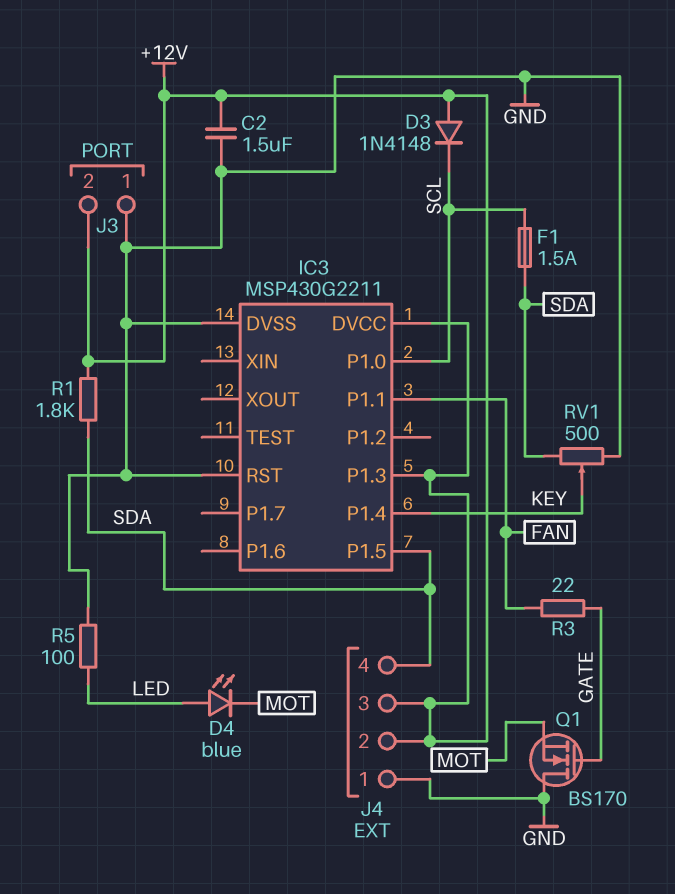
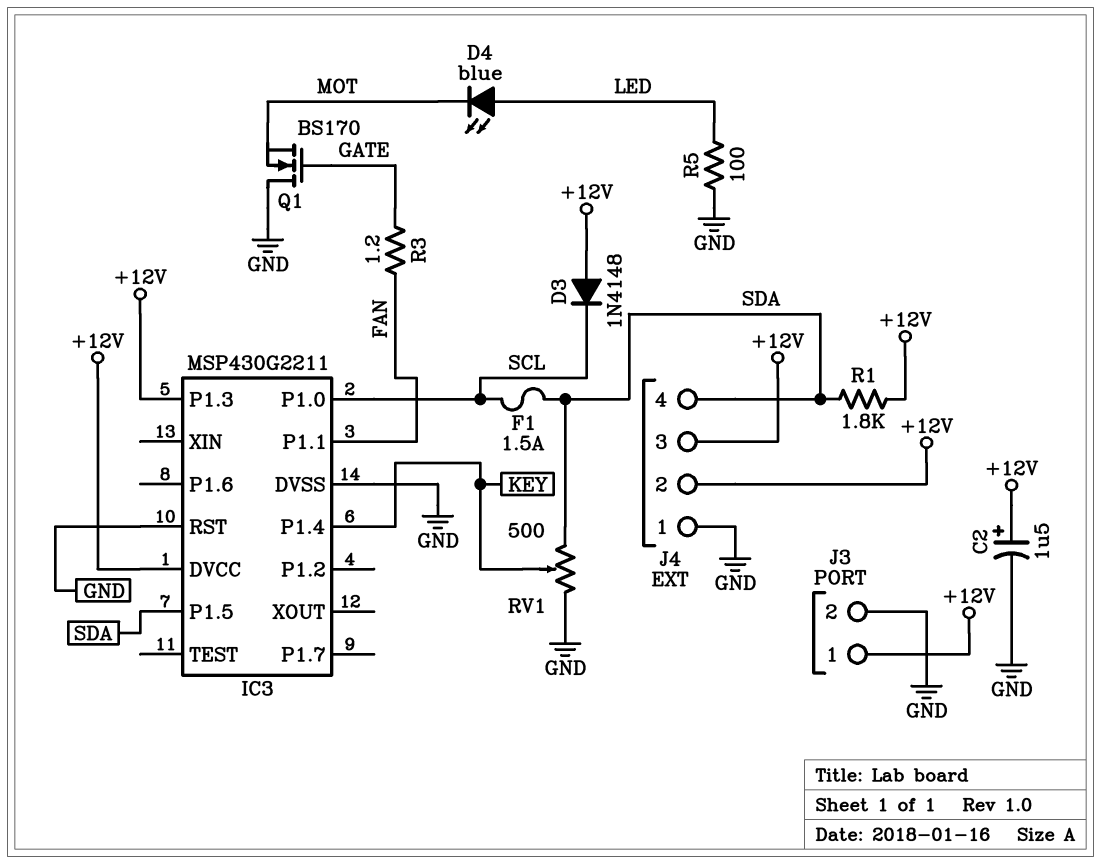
C2: 1.5uF (+12V, GND) -> 1.5uF (plus +12V, minus GND)
J3 pin 1: GND -> +12V
J3 pin 2: +12V -> GND
R3: 22 (FAN, GATE) -> 1.2 (FAN, GATE)

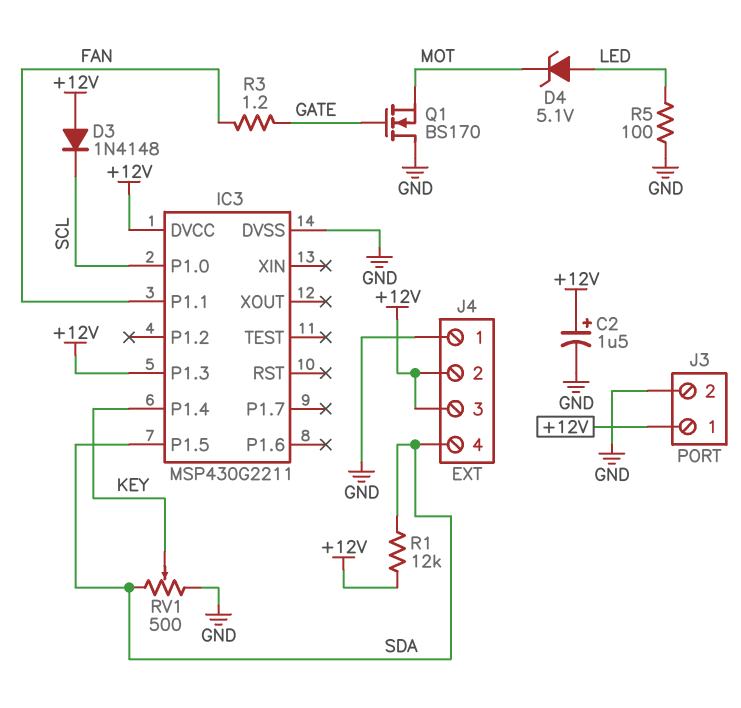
D4: LED blue (A LED, K MOT) -> zener 5.1V (A LED, K MOT)
F1: 1.5A (SCL, SDA) -> none
IC3 pin RST: GND -> none
R1: 1.8k (+12V, SDA) -> 12k (+12V, SDA)

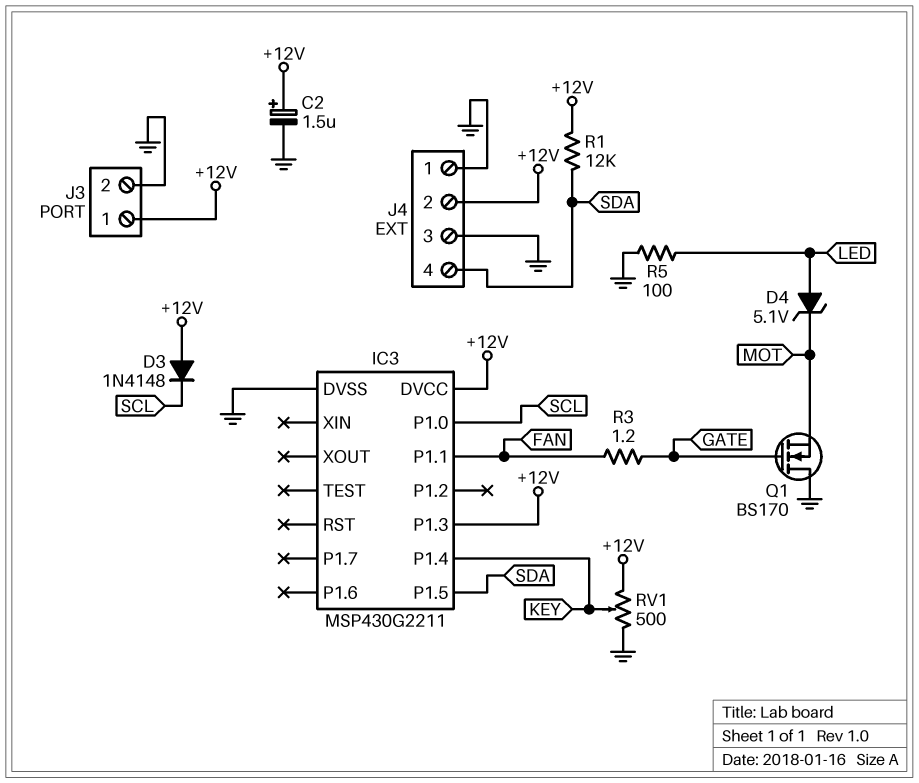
J4 pin 3: +12V -> GND
RV1: 500 (GND, SDA, wiper KEY) -> 500 (+12V, GND, wiper KEY)

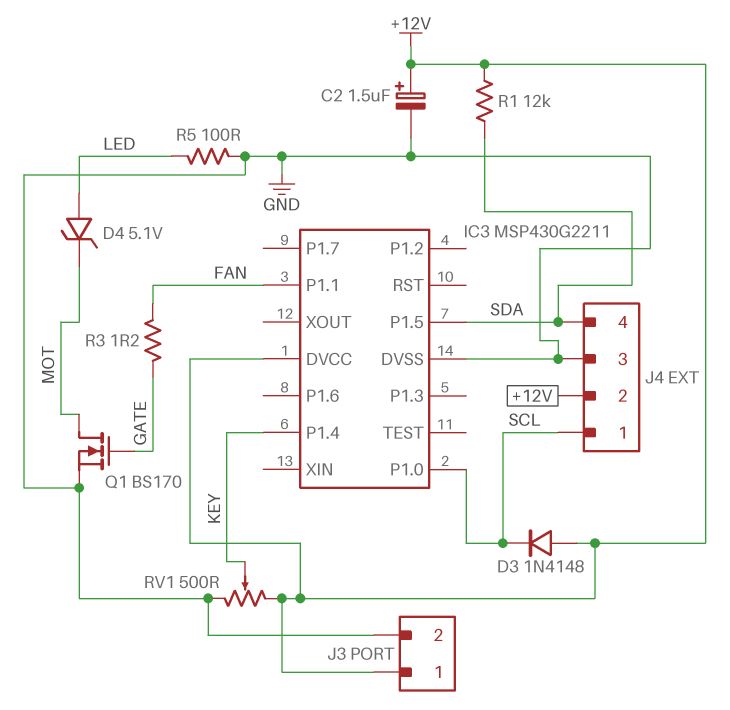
IC3 pin P1.3: +12V -> none
J4 pin 1: GND -> SCL
Q1: NMOS BS170 (G GATE, D GND, S MOT) -> NMOS BS170 (G GATE, D MOT, S GND)

